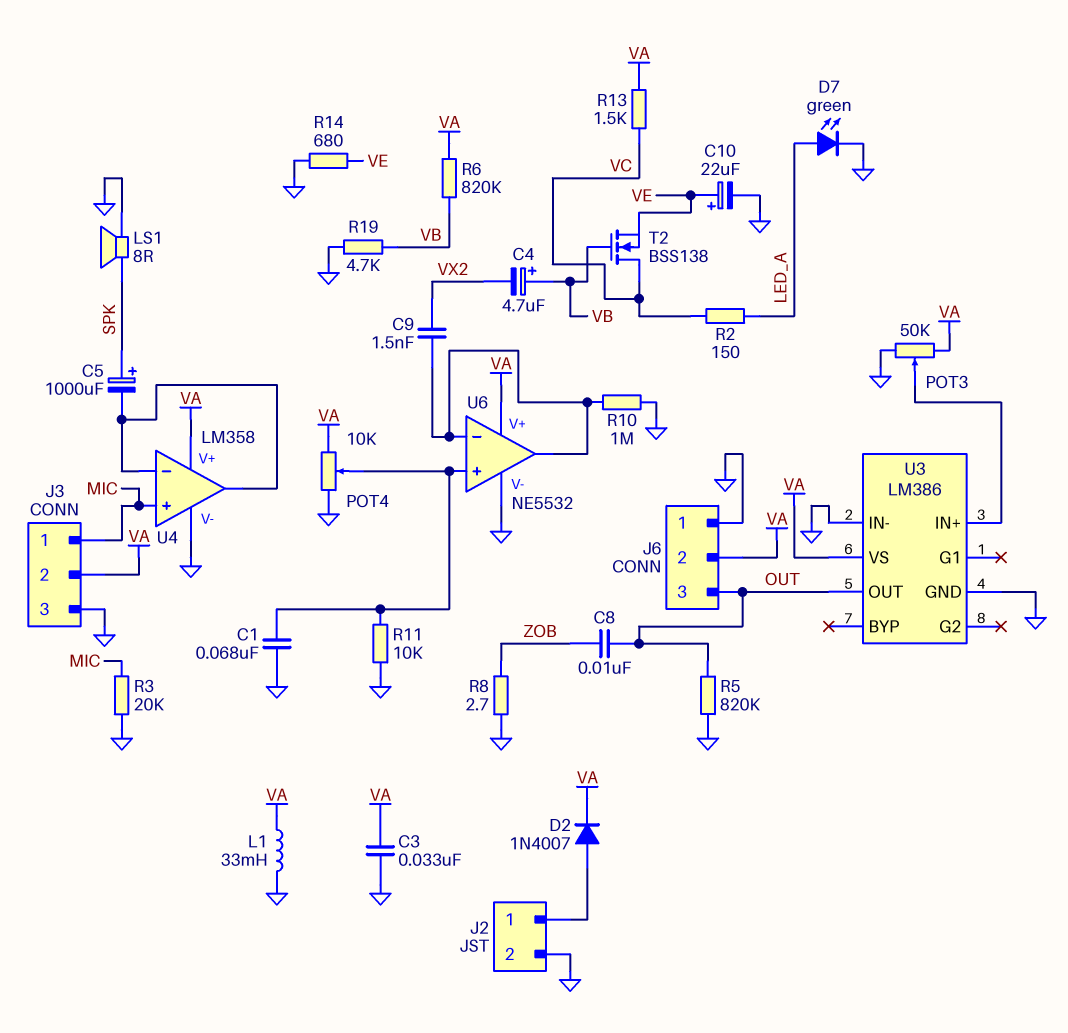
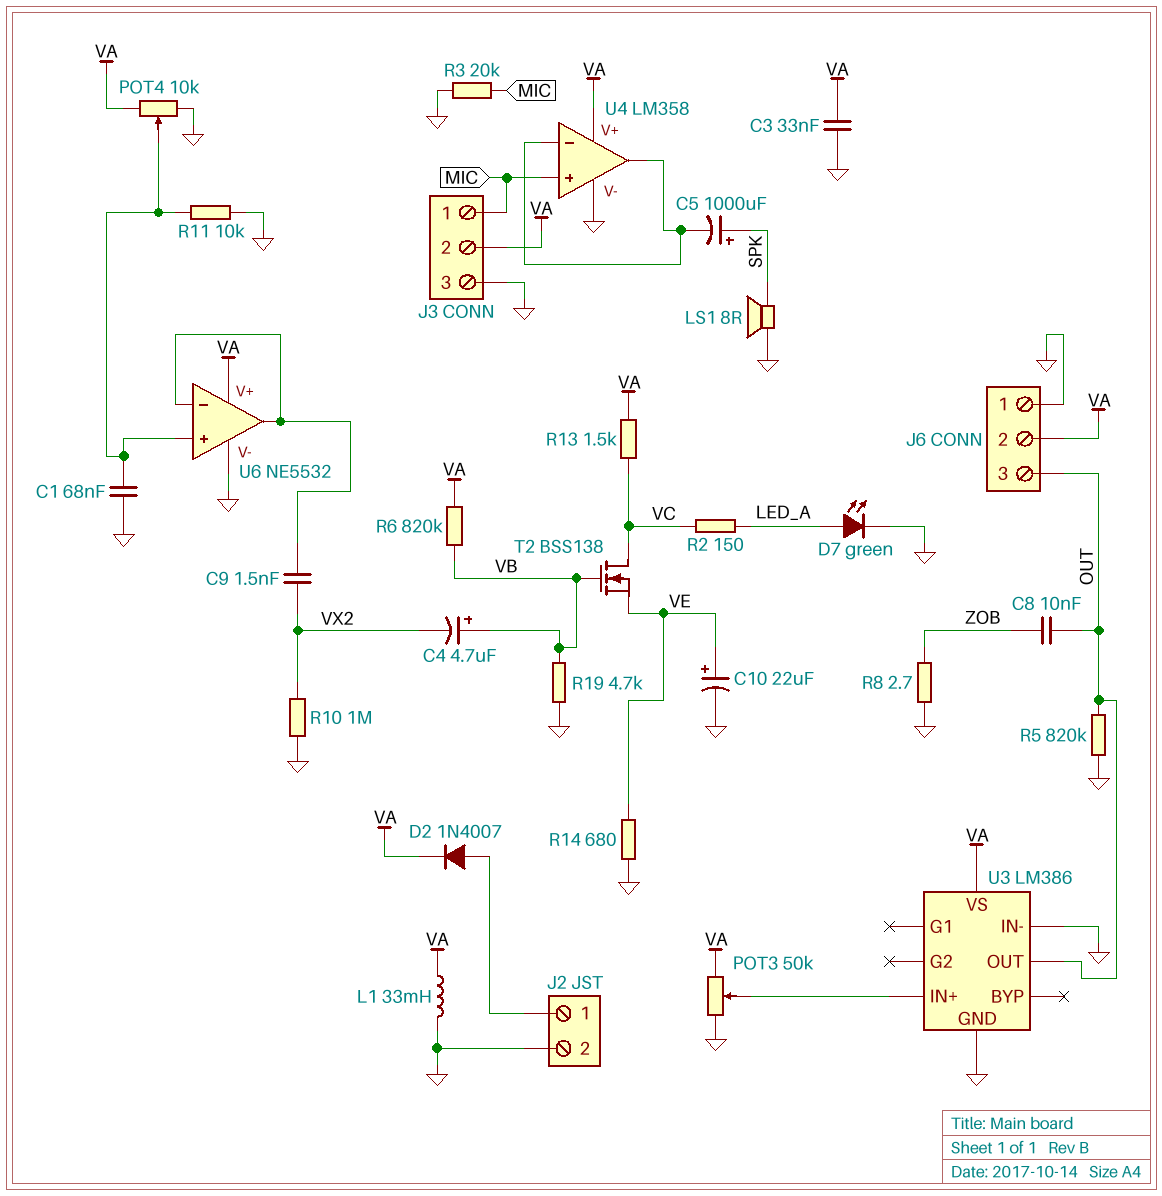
R10: 1M (GND, U6/in-) -> 1M (GND, VX2)

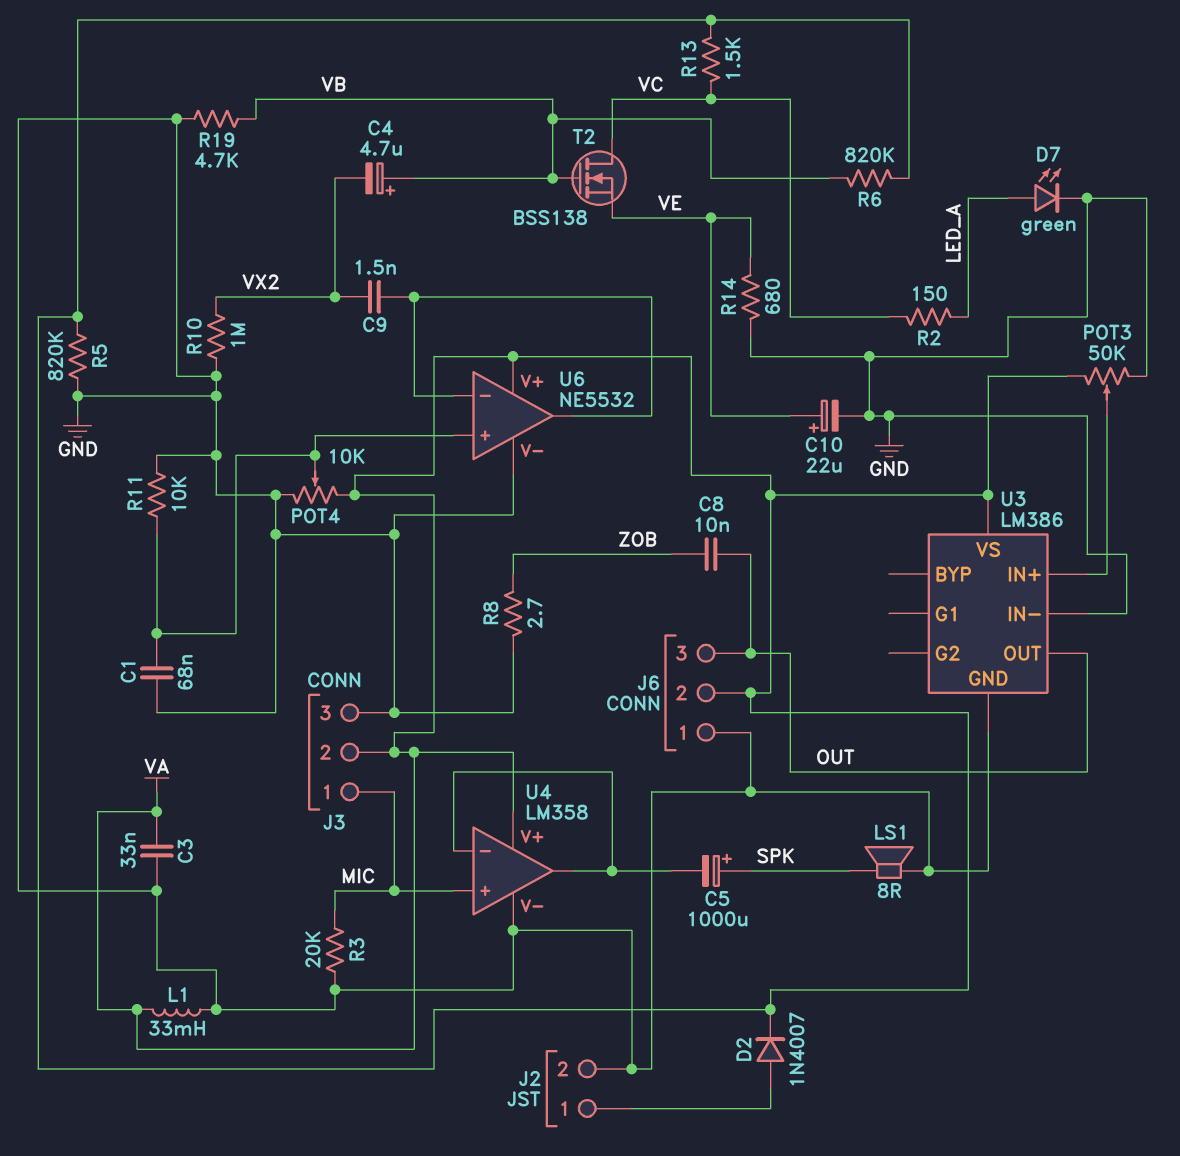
R5: 820k (GND, OUT) -> 820k (GND, VA)

